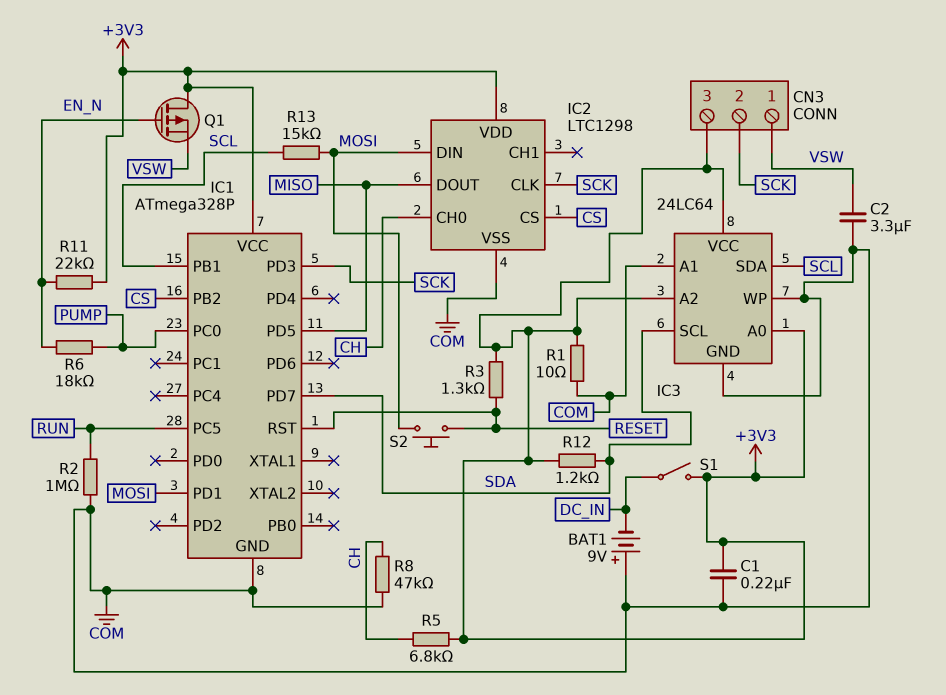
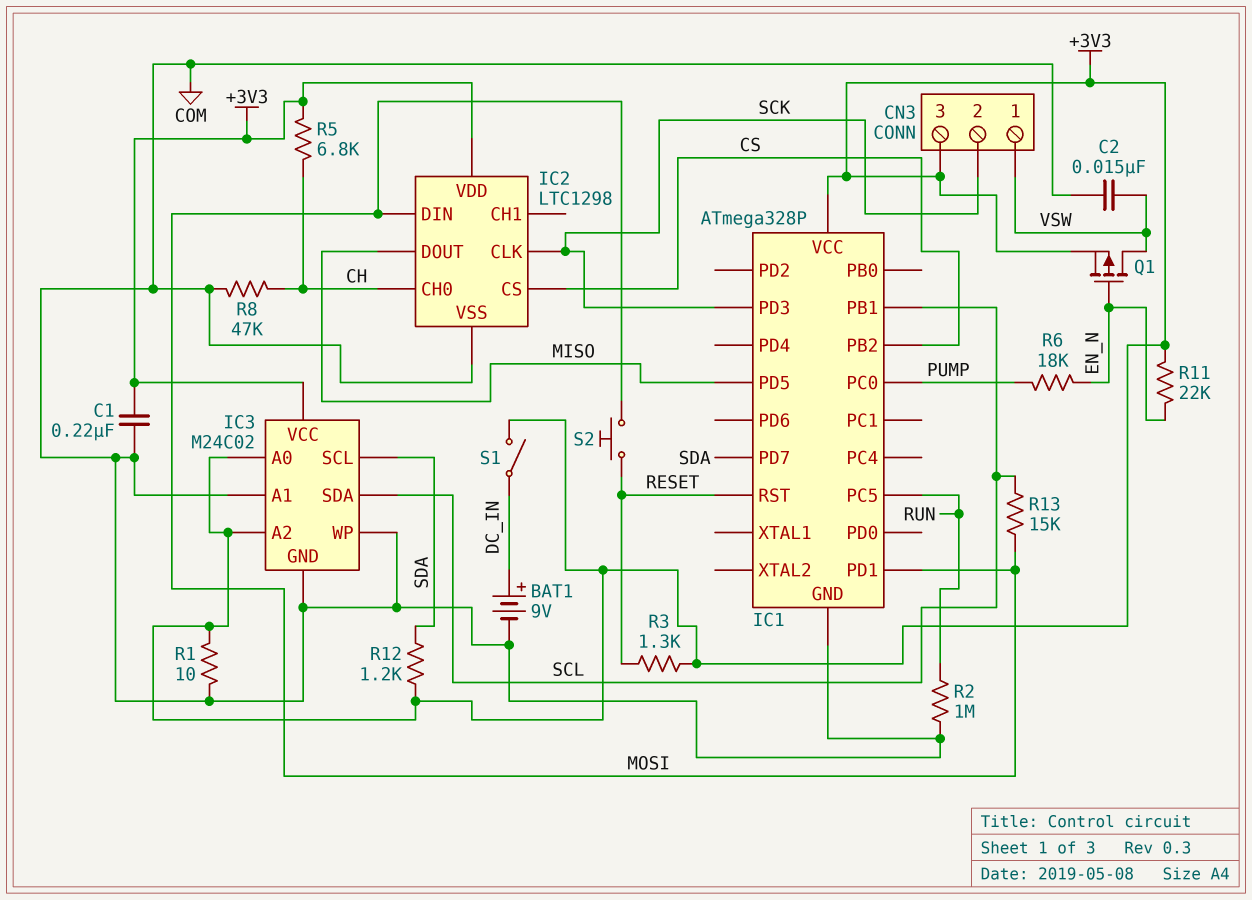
BAT1: 9V (plus COM, minus DC_IN) -> 9V (plus DC_IN, minus COM)
C2: 3.3uF (COM, VSW) -> 15nF (COM, VSW)
IC3: 24LC64 -> M24C02
Q1: PMOS (G EN_N, D +3V3, S VSW) -> PMOS (G EN_N, D VSW, S +3V3)

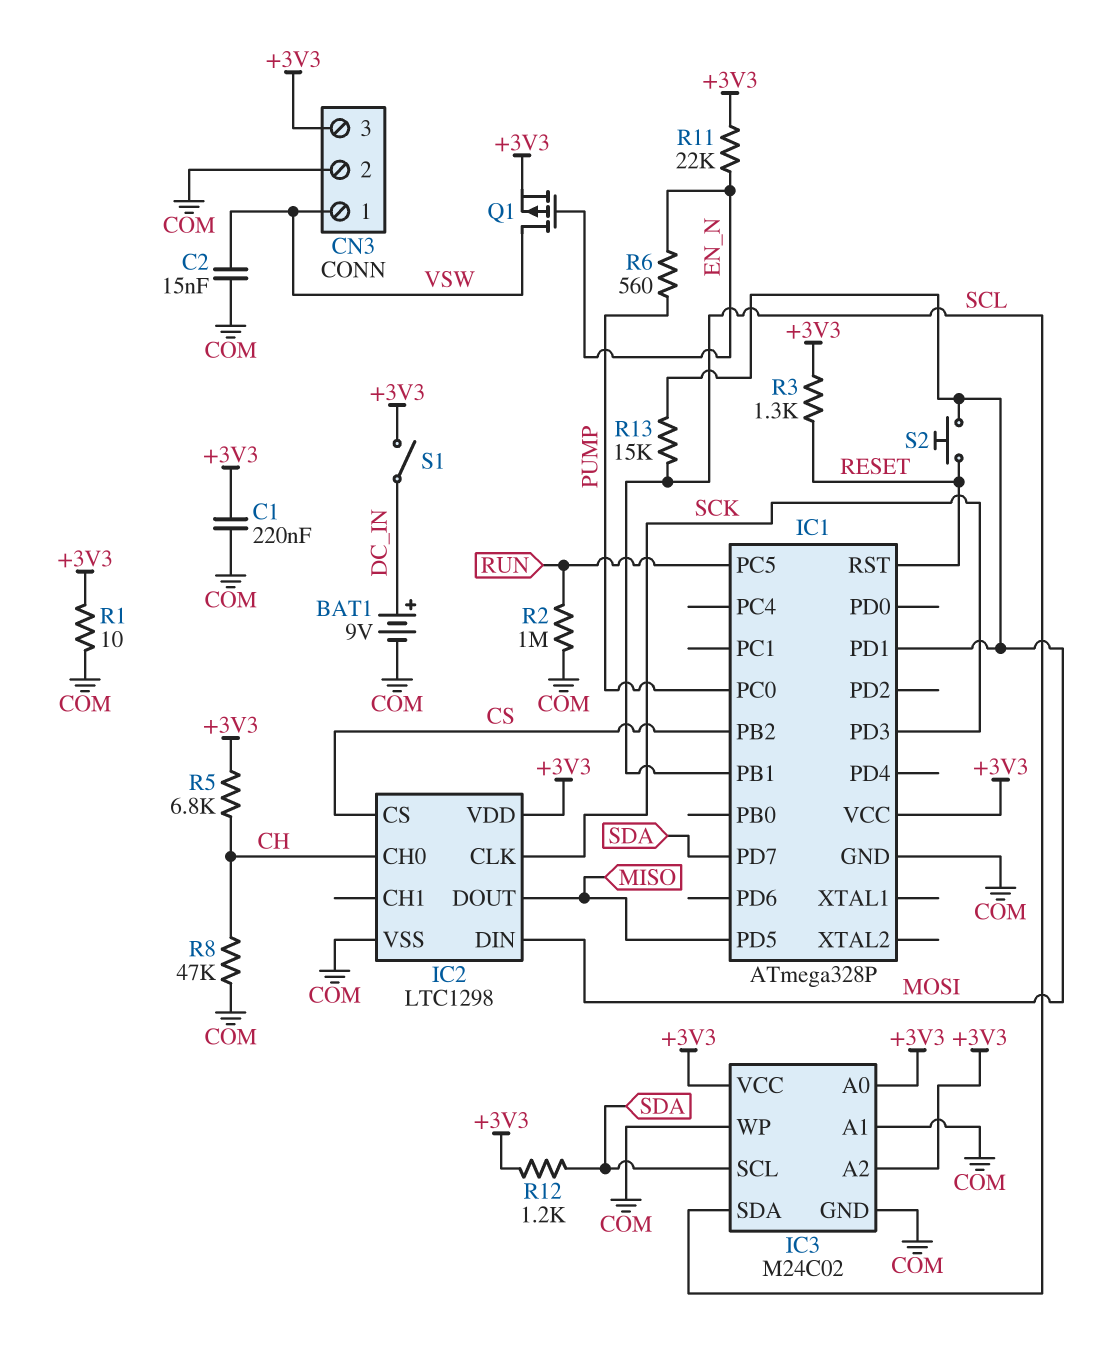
CN3 pin 2: SCK -> COM
R6: 18k (EN_N, PUMP) -> 560 (EN_N, PUMP)

